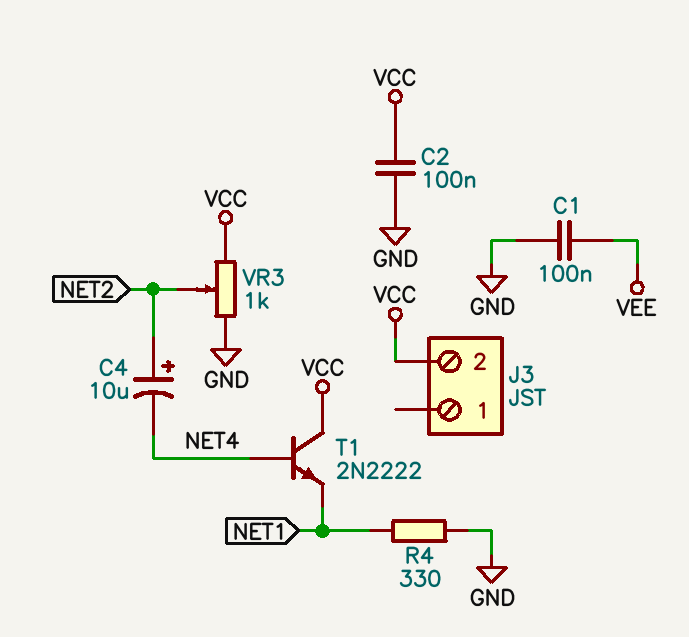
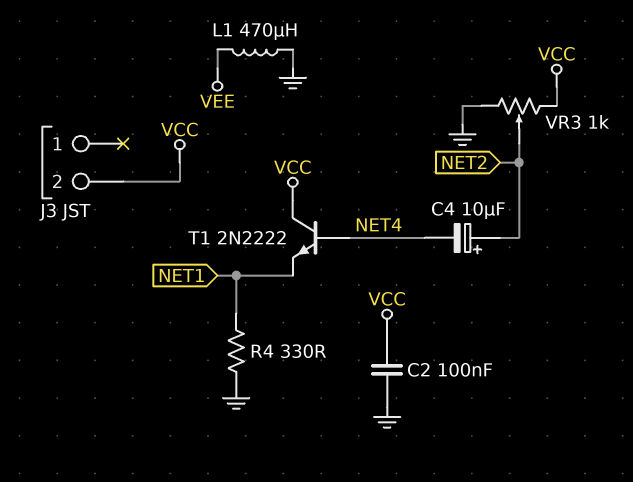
C1: 100nF (GND, VEE) -> none
L1: none -> 470uH (GND, VEE)

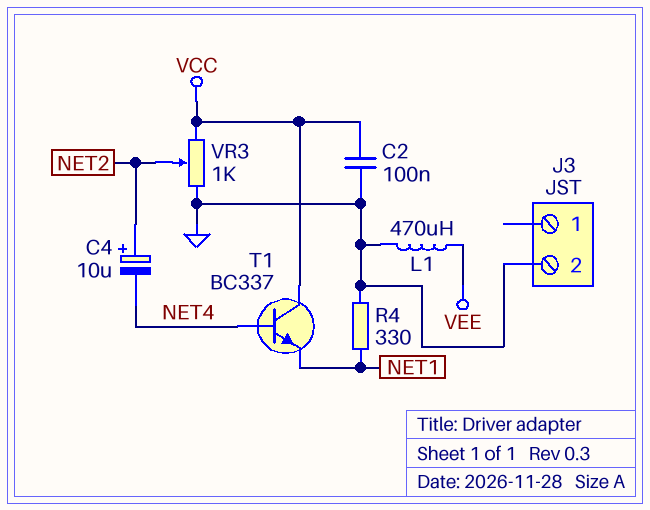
J3 pin 2: VCC -> GND
T1: NPN 2N2222 (B NET4, C VCC, E NET1) -> NPN BC337 (B NET4, C VCC, E NET1)

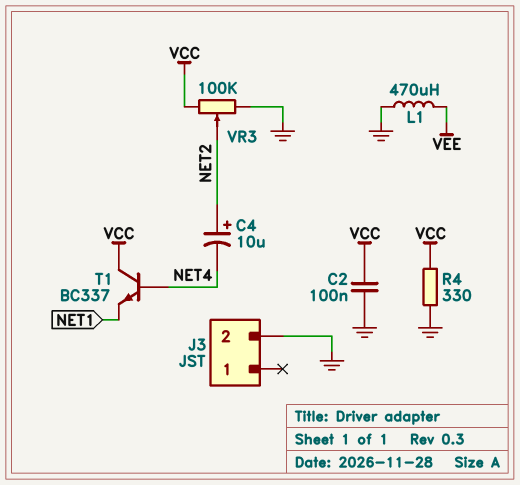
R4: 330 (GND, NET1) -> 330 (GND, VCC)
VR3: 1k (GND, VCC, wiper NET2) -> 100k (GND, VCC, wiper NET2)

